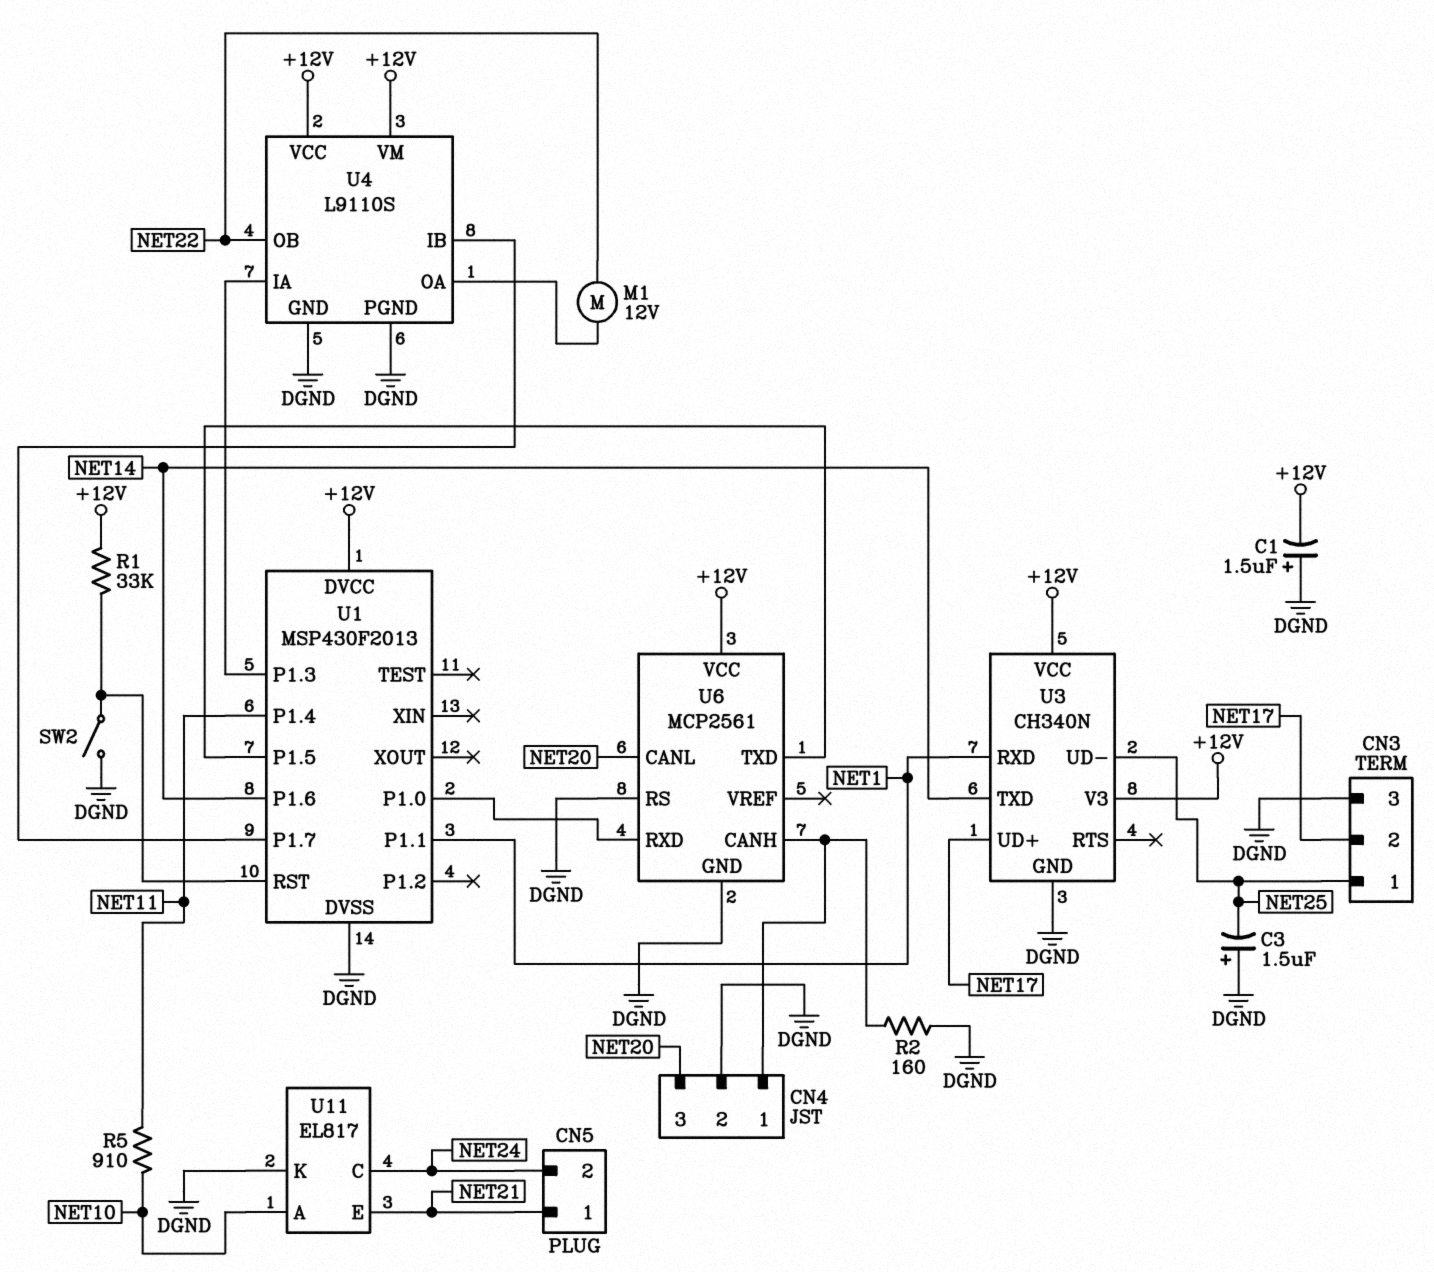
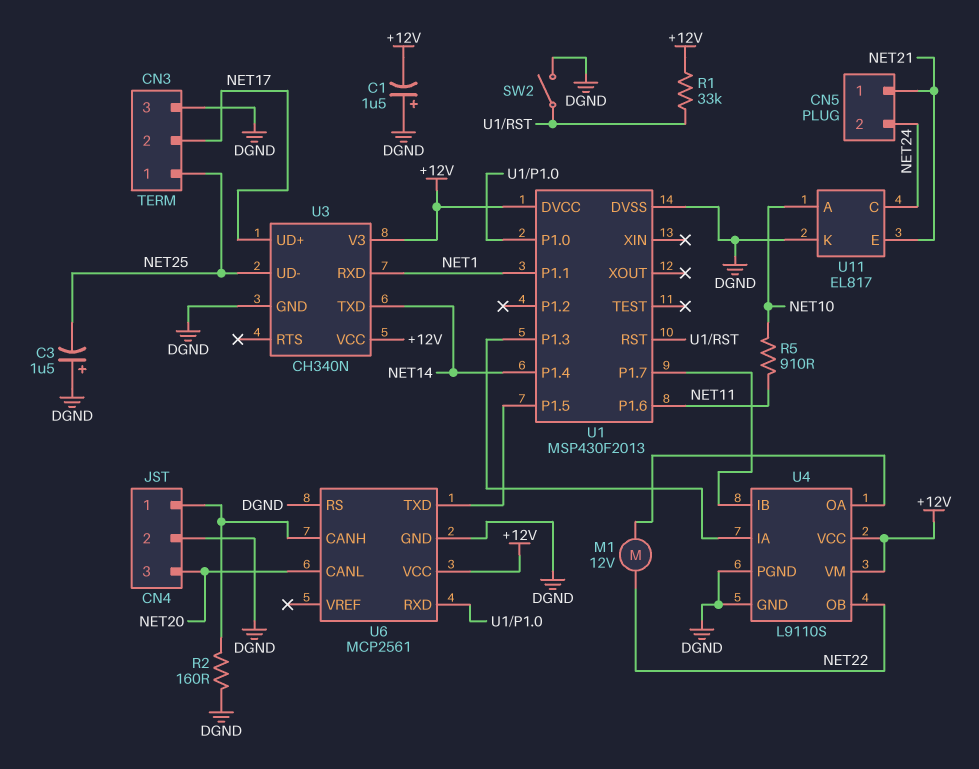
U1 pin P1.4: NET11 -> NET14
U1 pin P1.6: NET14 -> NET11

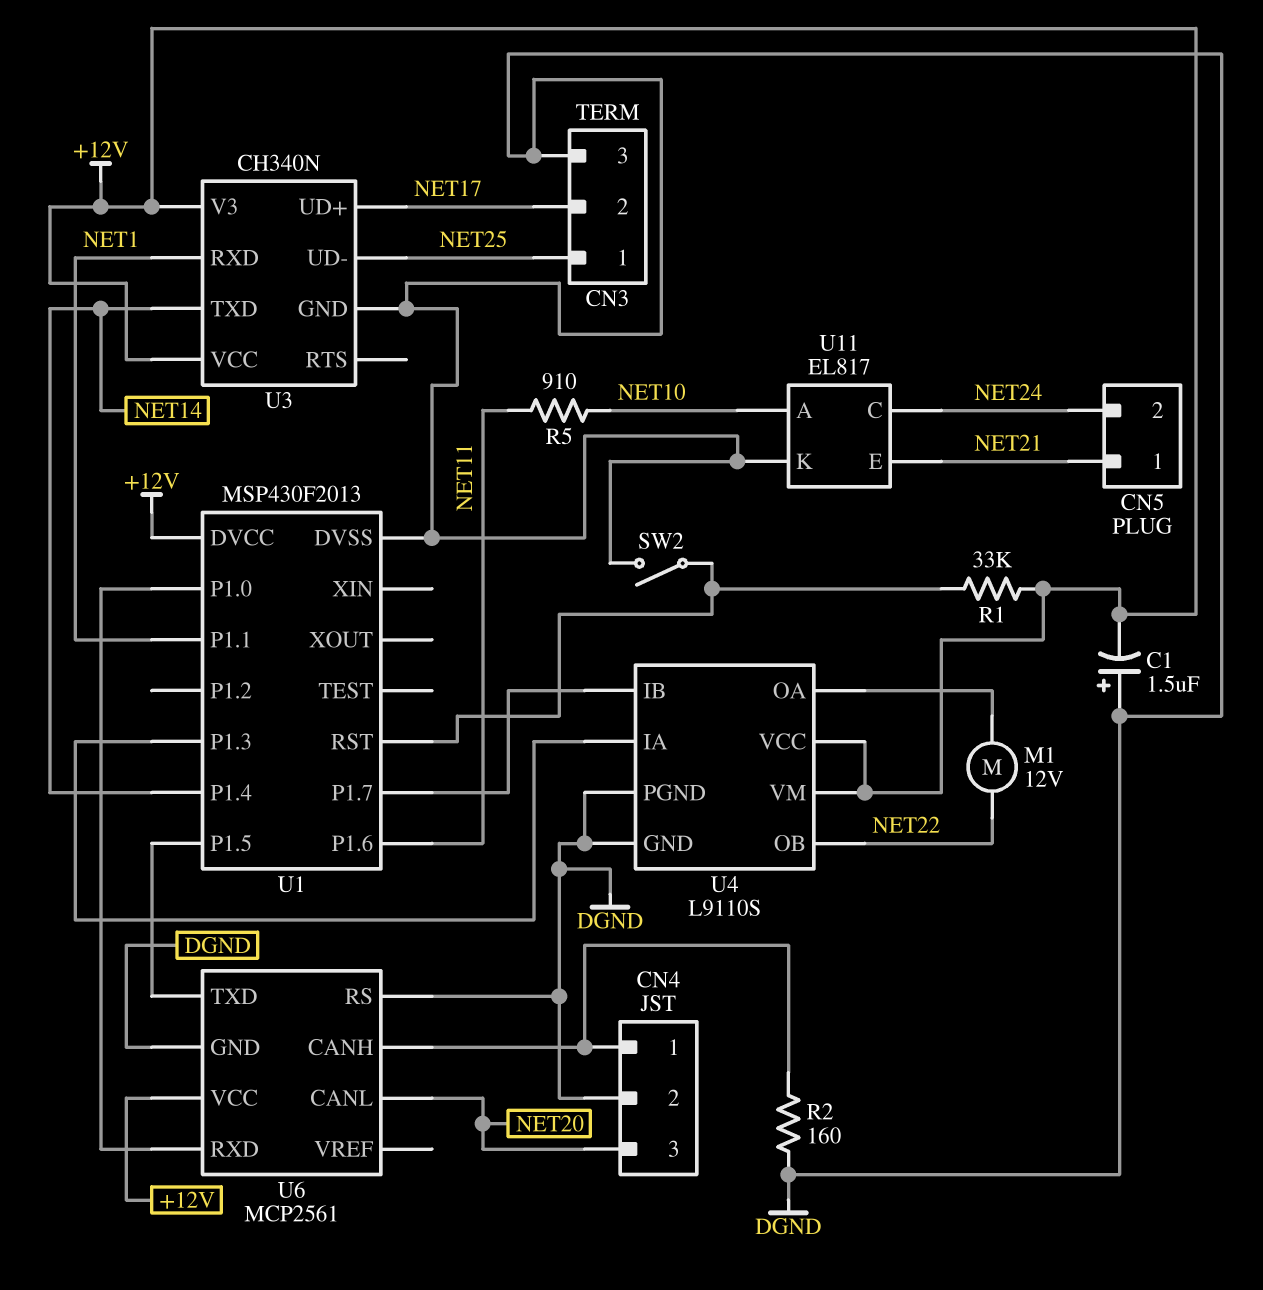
C3: 1.5uF (plus DGND, minus NET25) -> none

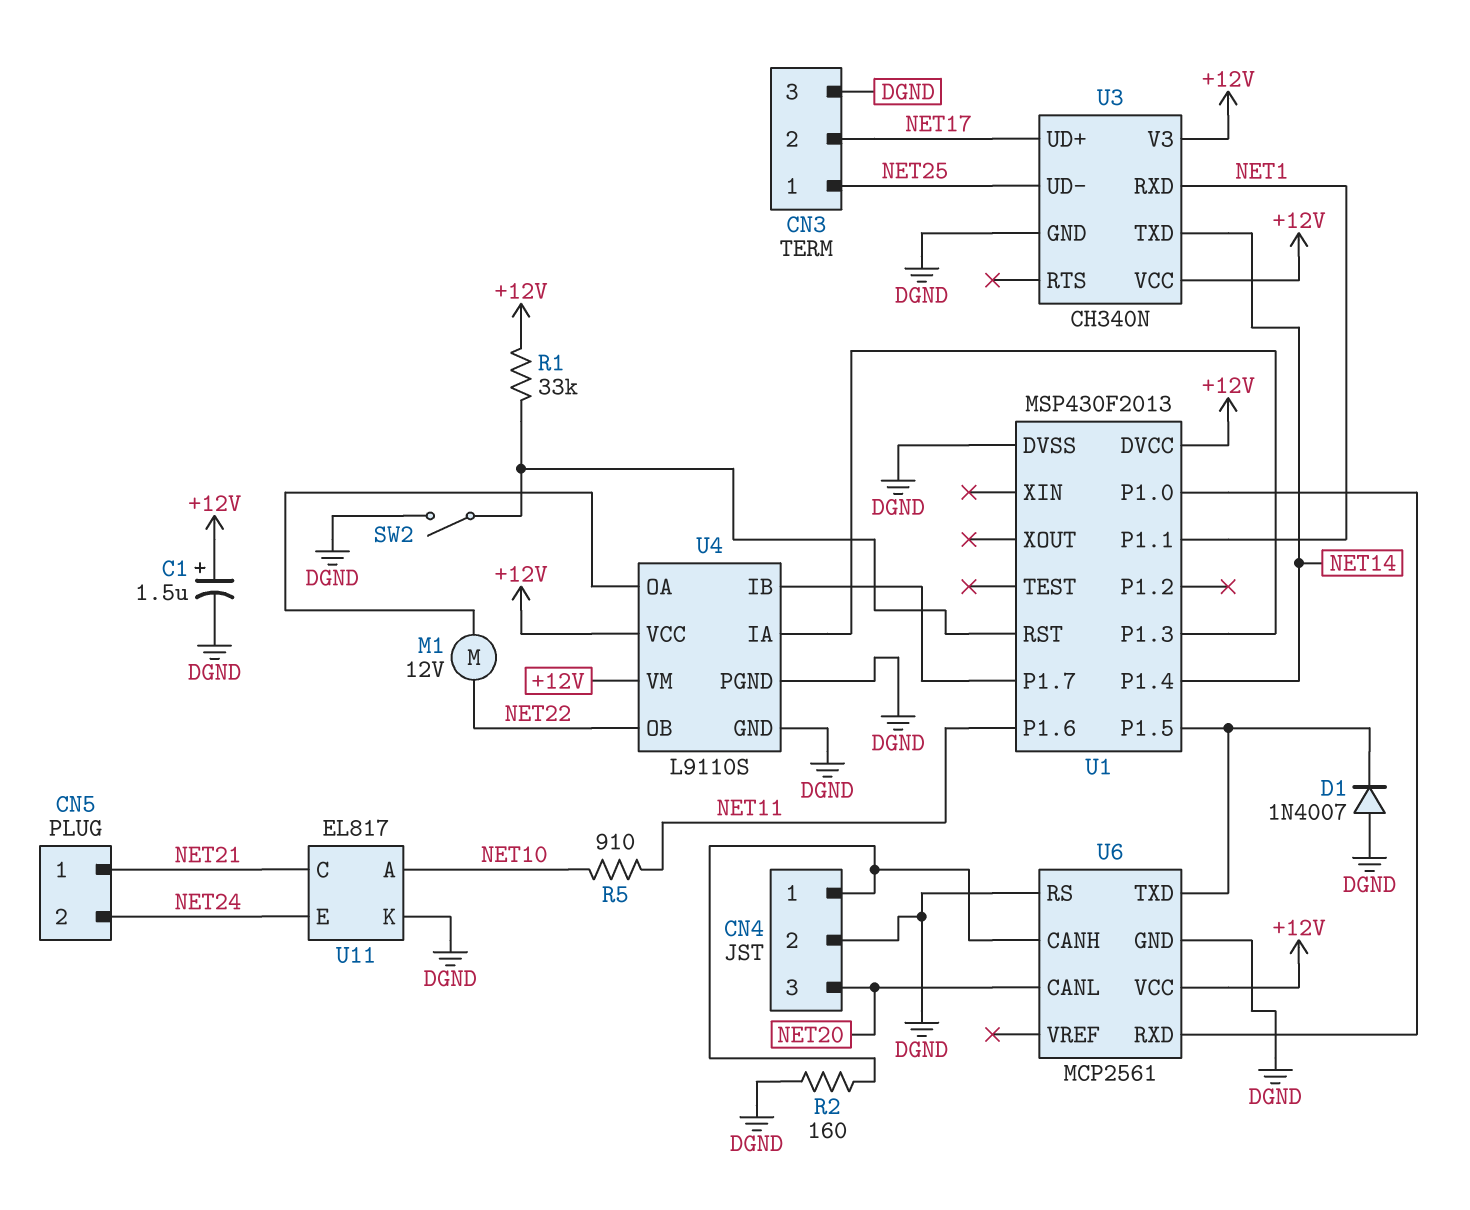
C1: 1.5uF (plus DGND, minus +12V) -> 1.5uF (plus +12V, minus DGND)
D1: none -> diode 1N4007 (A DGND, K U1/P1.5)
U11 pin C: NET24 -> NET21
U11 pin E: NET21 -> NET24

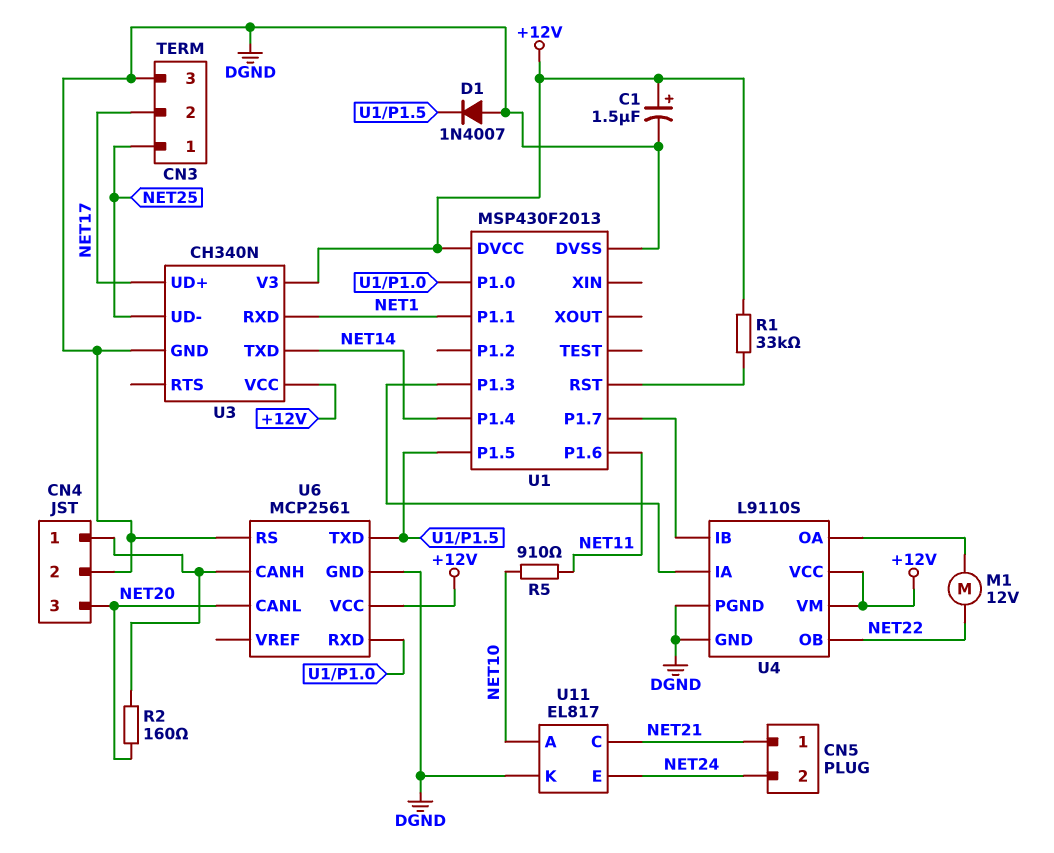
R2: 160 (CN4/1, DGND) -> 160 (CN4/1, NET20)
SW2: switch (DGND, U1/RST) -> none

